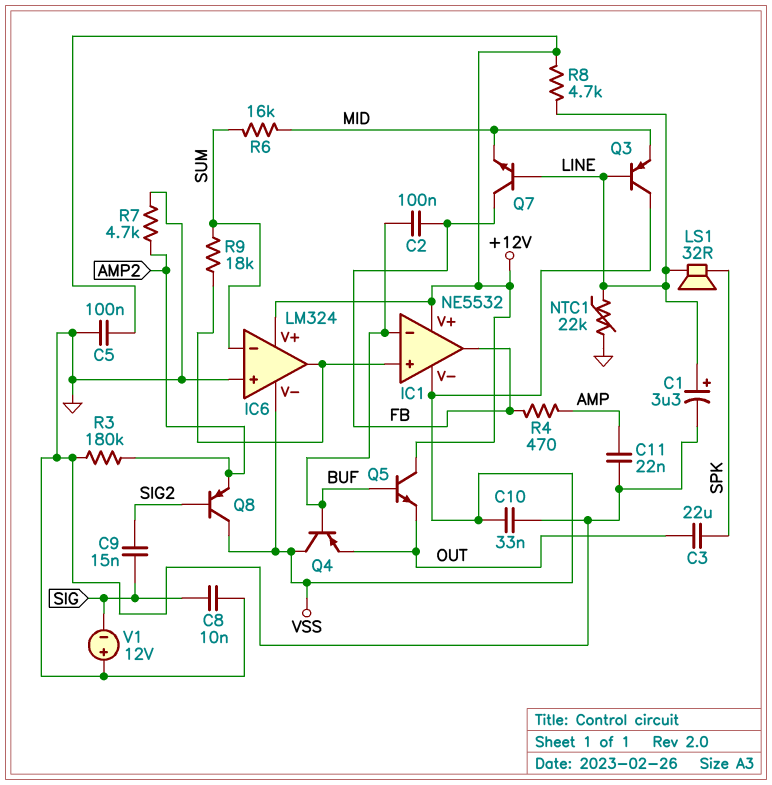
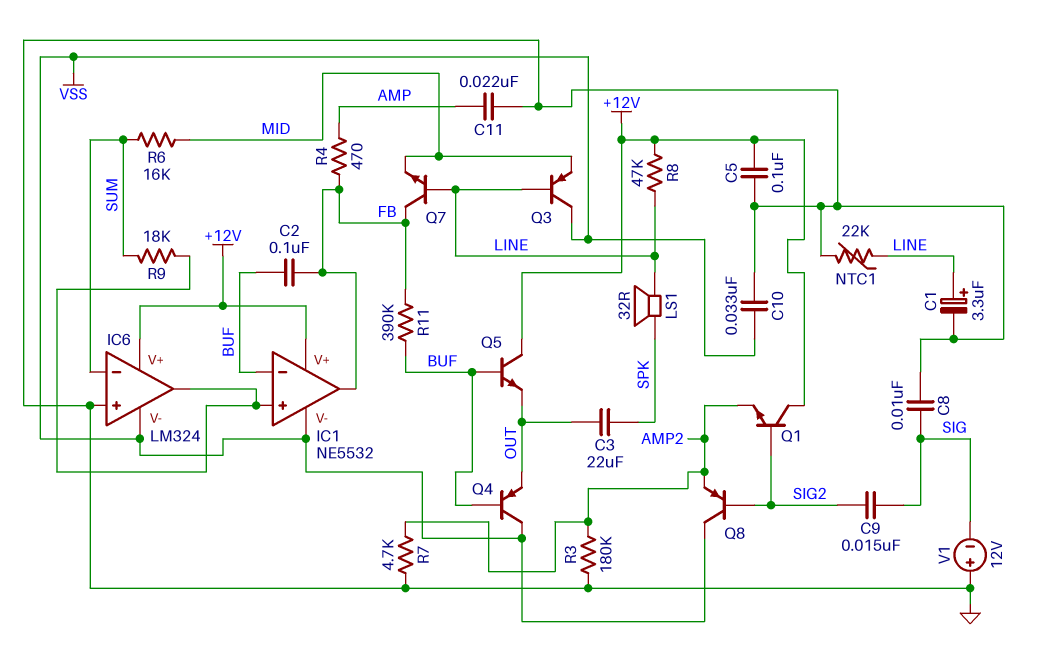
Q1: none -> NPN (B SIG2, C +12V, E AMP2)
R8: 4.7k (+12V, LINE) -> 47k (+12V, LINE)
R11: none -> 390k (BUF, FB)

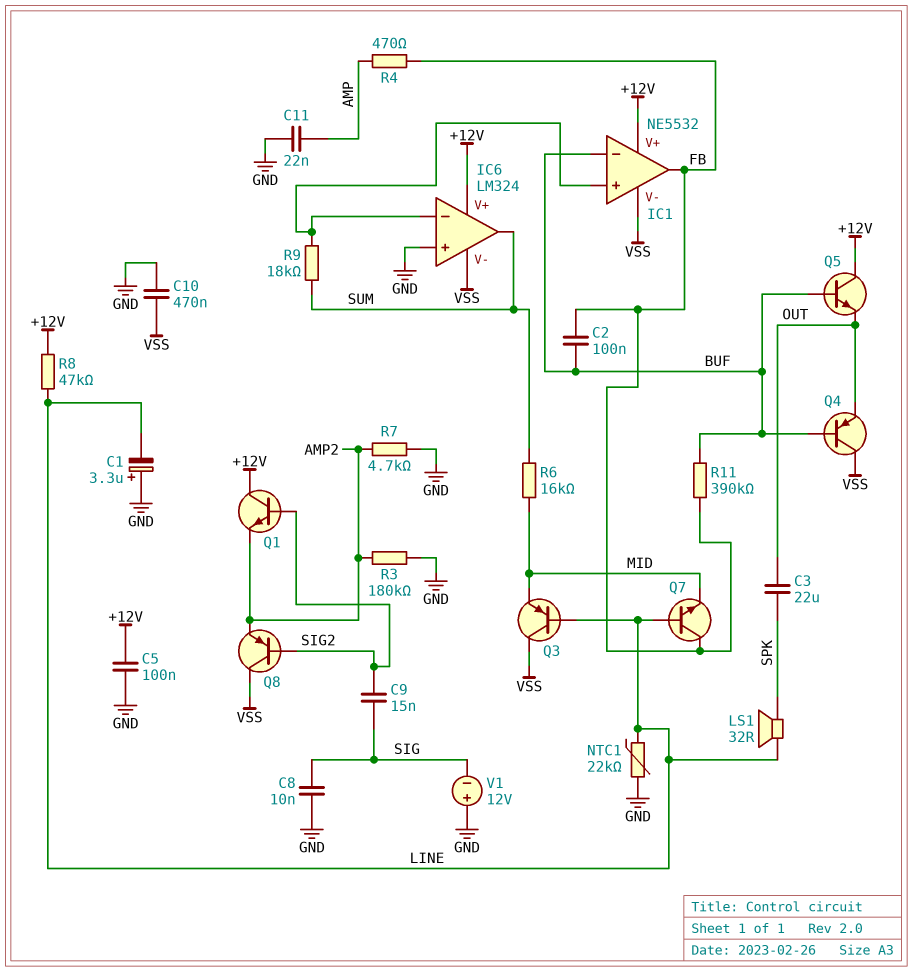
C1: 3.3uF (plus LINE, minus GND) -> 3.3uF (plus GND, minus LINE)
C10: 33nF (GND, VSS) -> 470nF (GND, VSS)
IC6 pin in-: SUM -> IC1/in+
IC6 pin out: IC1/in+ -> SUM

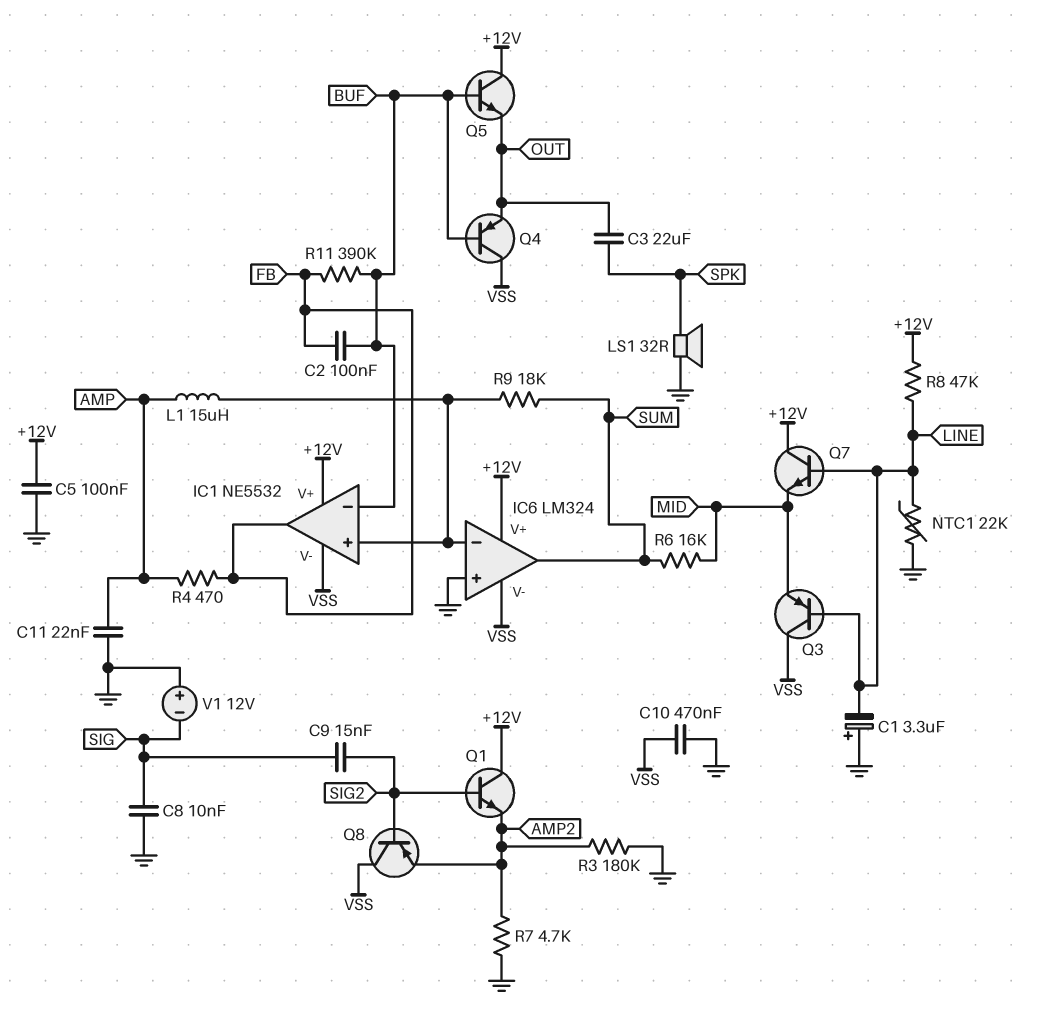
L1: none -> 15uH (AMP, IC1/in+)
LS1: speaker 32R (LINE, SPK) -> speaker 32R (GND, SPK)
Q7: NPN (B LINE, C FB, E MID) -> NPN (B LINE, C +12V, E MID)

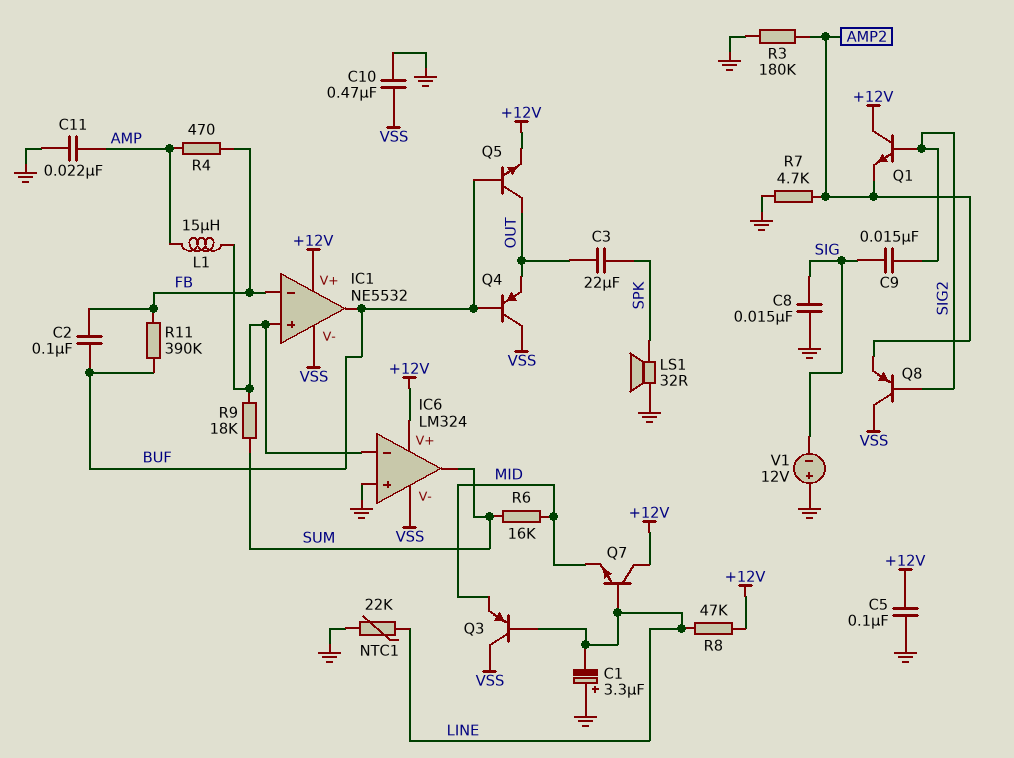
C8: 10nF (GND, SIG) -> 15nF (GND, SIG)
IC1 pin in-: BUF -> FB
IC1 pin out: FB -> BUF
Q5: NPN (B BUF, C +12V, E OUT) -> NPN (B BUF, C OUT, E +12V)

